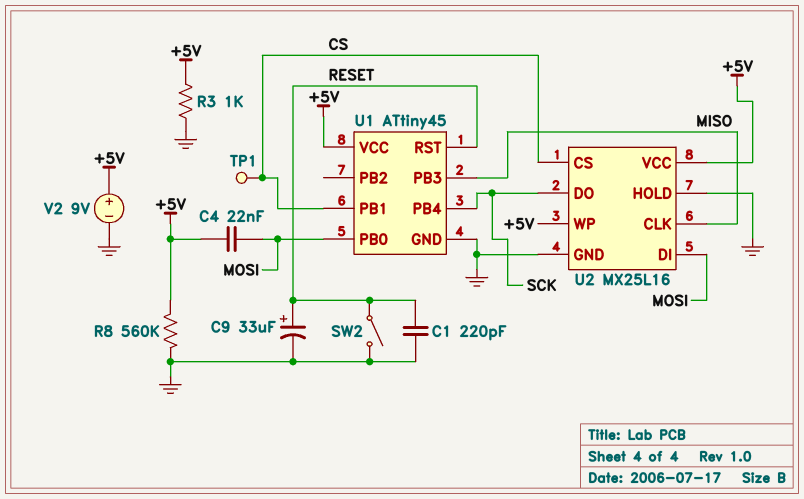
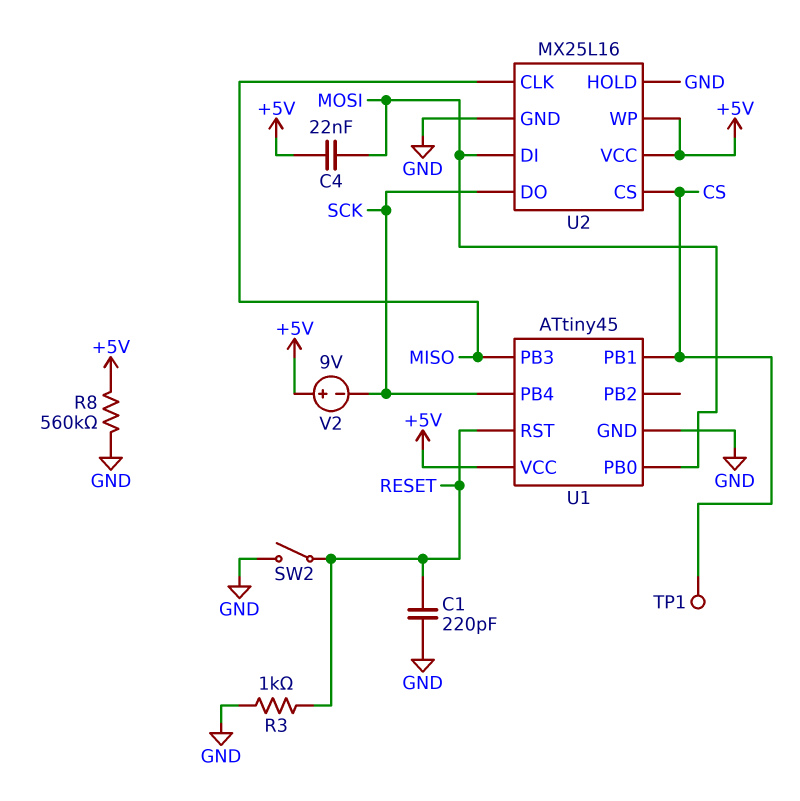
C9: 33uF (plus RESET, minus GND) -> none
R3: 1k (+5V, GND) -> 1k (GND, RESET)
V2: 9V (plus +5V, minus GND) -> 9V (plus +5V, minus SCK)

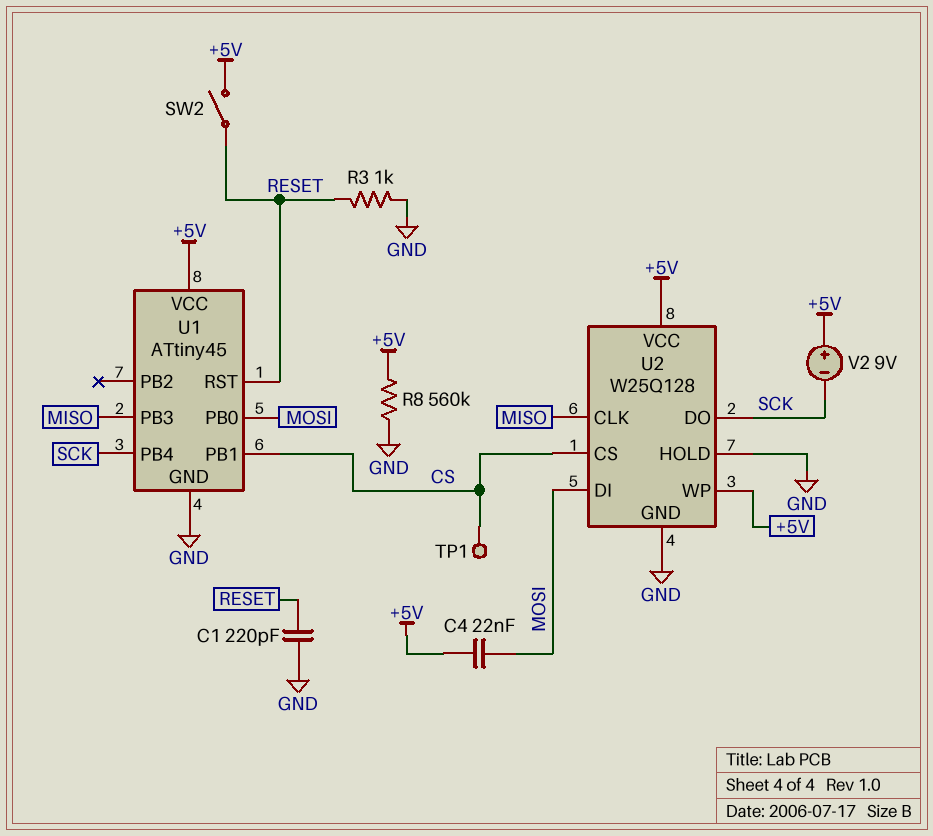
SW2: switch (GND, RESET) -> switch (+5V, RESET)
U2: MX25L16 -> W25Q128

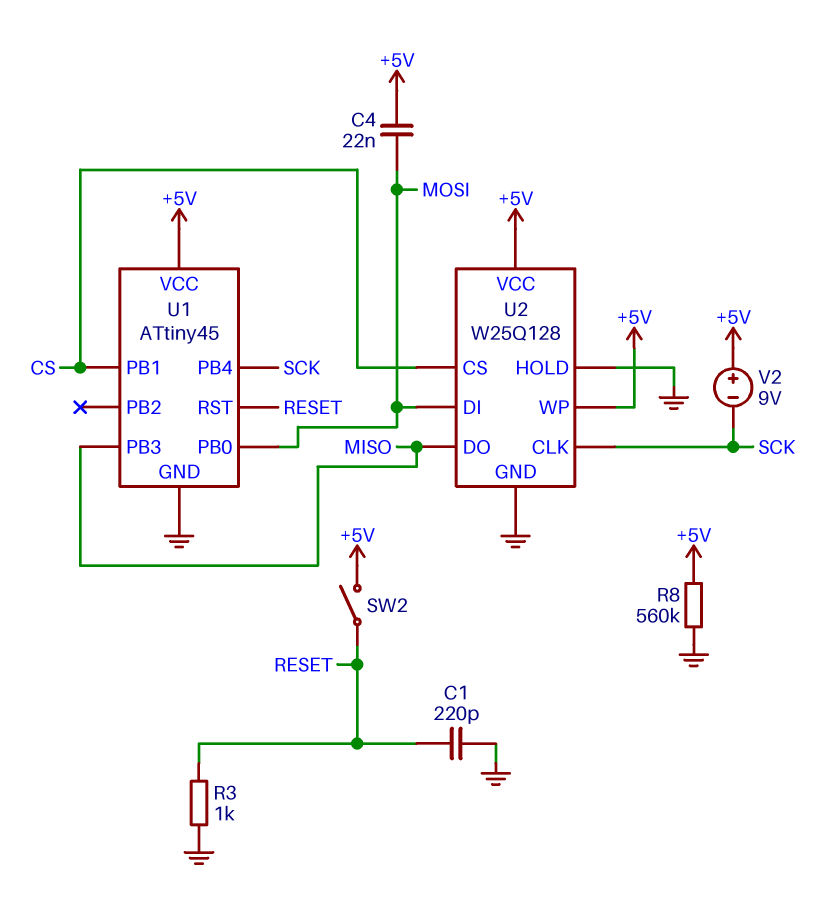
TP1: test point (CS) -> none
U2 pin CLK: MISO -> SCK
U2 pin DO: SCK -> MISO

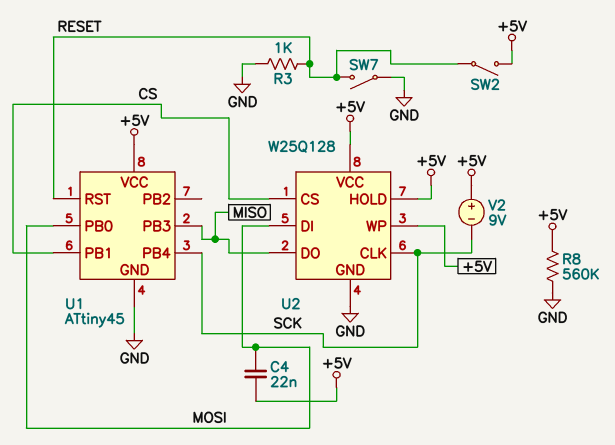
C1: 220pF (GND, RESET) -> none
SW7: none -> switch (GND, RESET)
U2 pin HOLD: GND -> +5V

